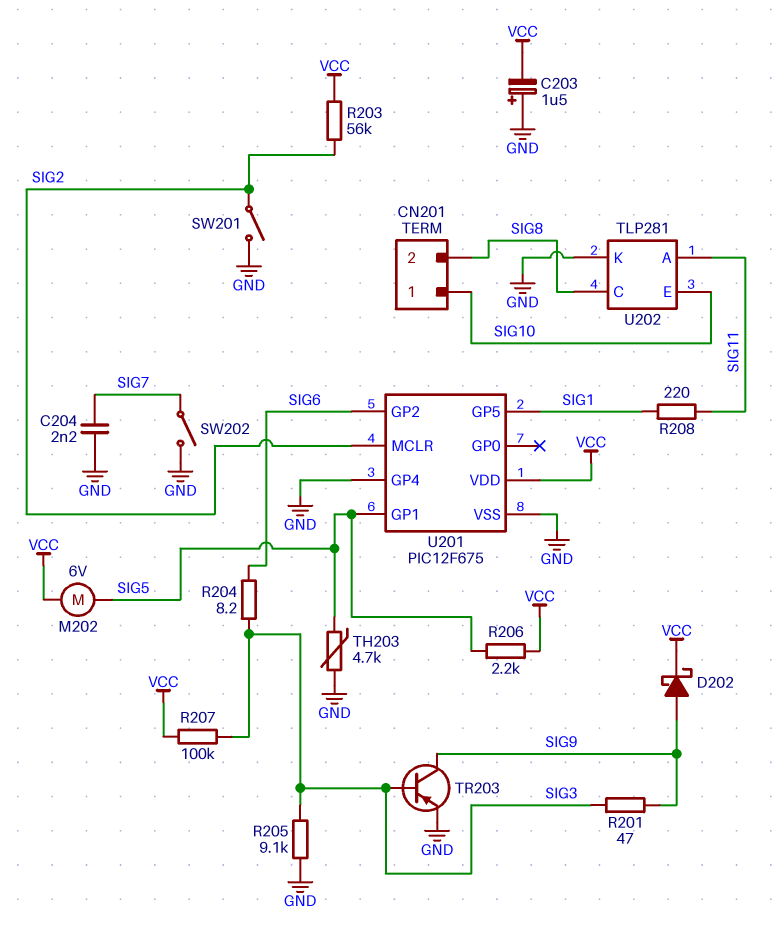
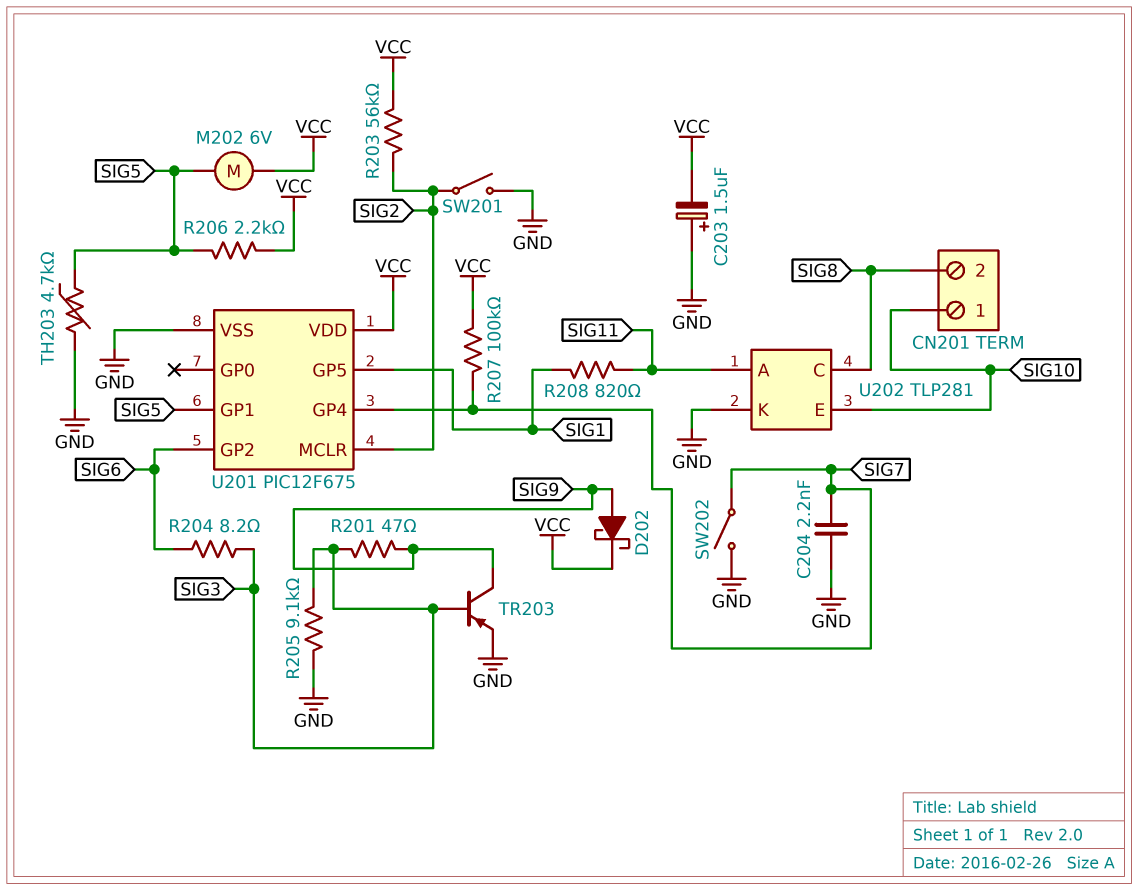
R207: 100k (SIG3, VCC) -> 100k (SIG7, VCC)
R208: 220 (SIG1, SIG11) -> 820 (SIG1, SIG11)
U201 pin GP4: GND -> SIG7

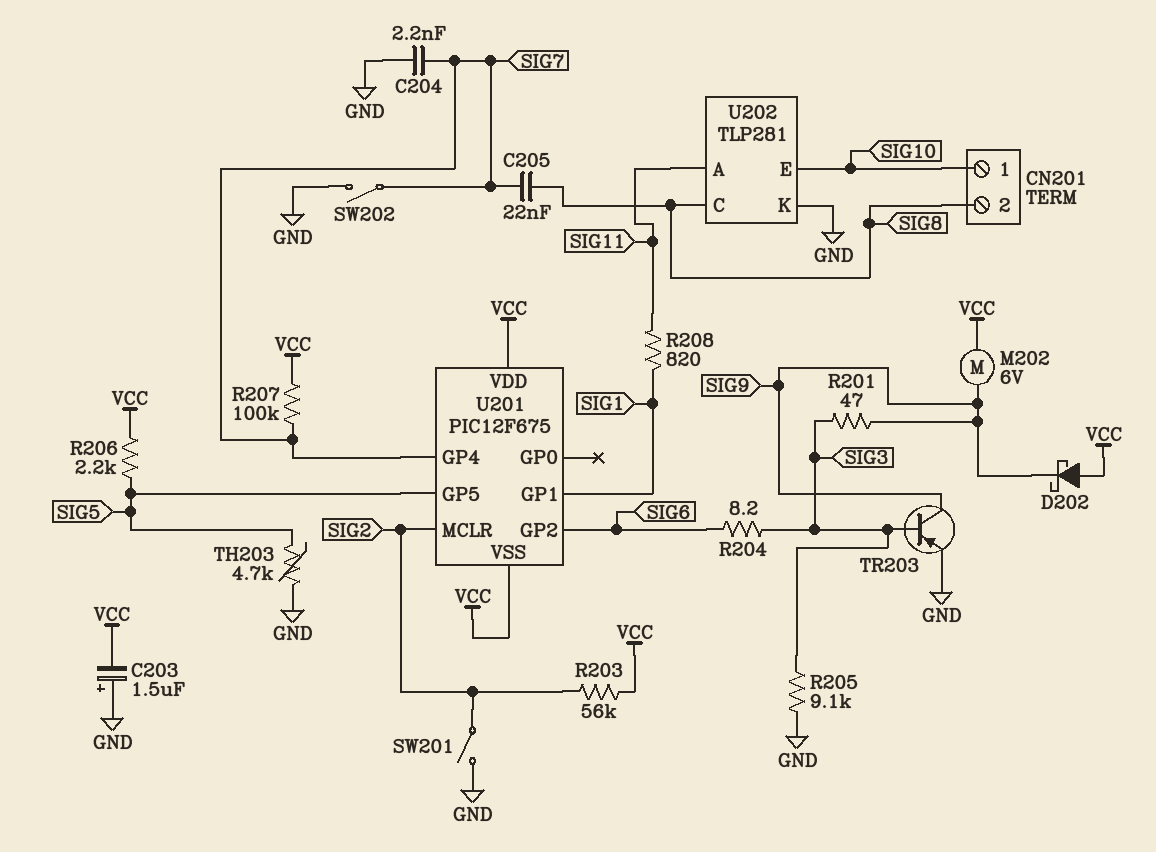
C205: none -> 22nF (SIG7, SIG8)
D202: schottky (A SIG9, K VCC) -> schottky (A VCC, K SIG9)
M202: motor 6V (SIG5, VCC) -> motor 6V (SIG9, VCC)
U201 pin GP1: SIG5 -> SIG1
U201 pin GP5: SIG1 -> SIG5
U201 pin VSS: GND -> VCC

